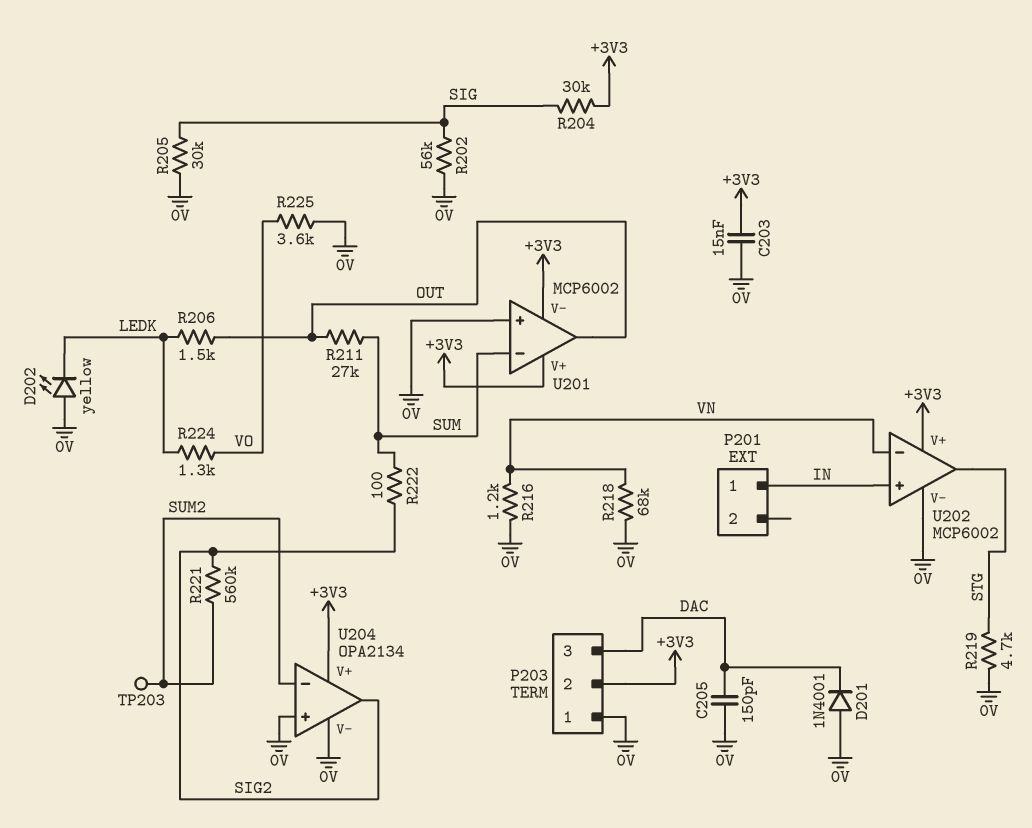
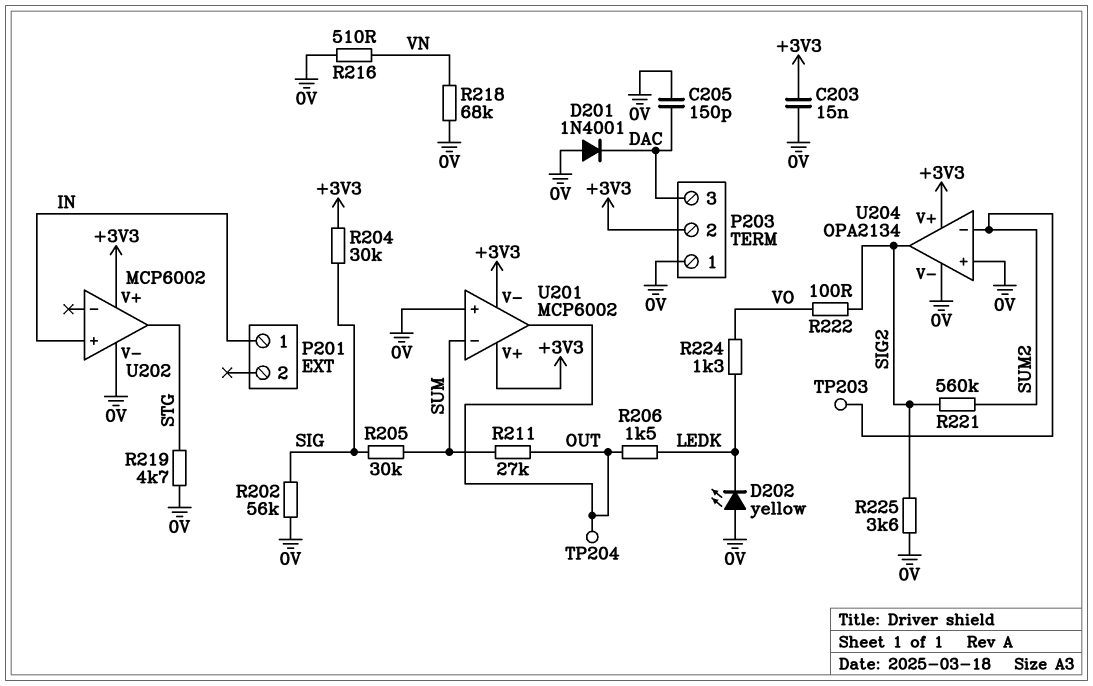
R205: 30k (0V, SIG) -> 30k (SIG, SUM)
R216: 1.2k (0V, VN) -> 510 (0V, VN)
R222: 100 (SIG2, SUM) -> 100 (SIG2, VO)
R225: 3.6k (0V, VO) -> 3.6k (0V, SIG2)
TP204: none -> test point (OUT)
U202 pin in-: VN -> none

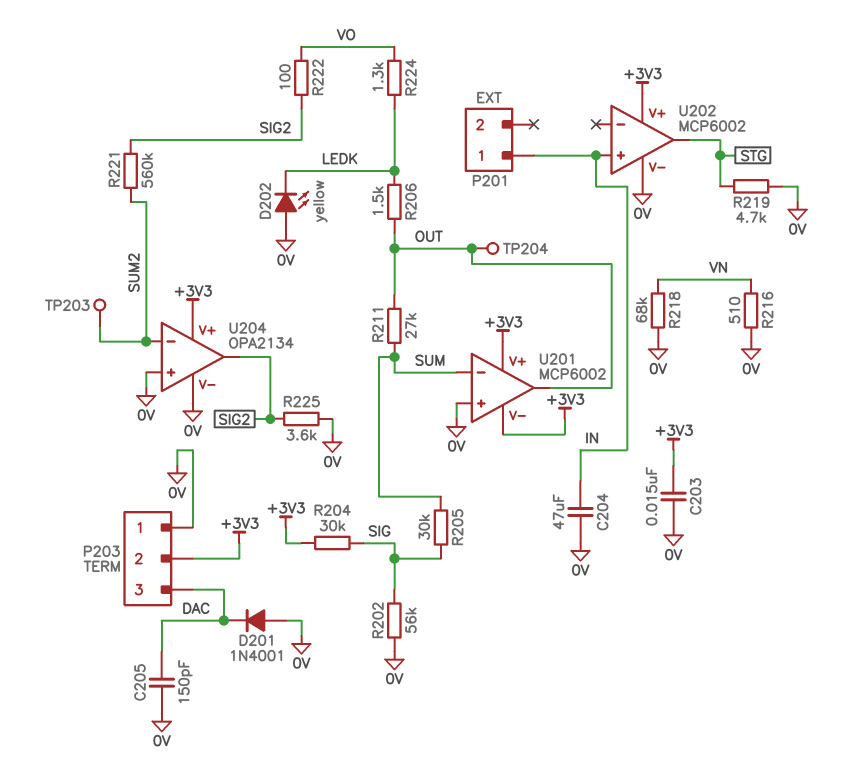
C204: none -> 47uF (0V, IN)

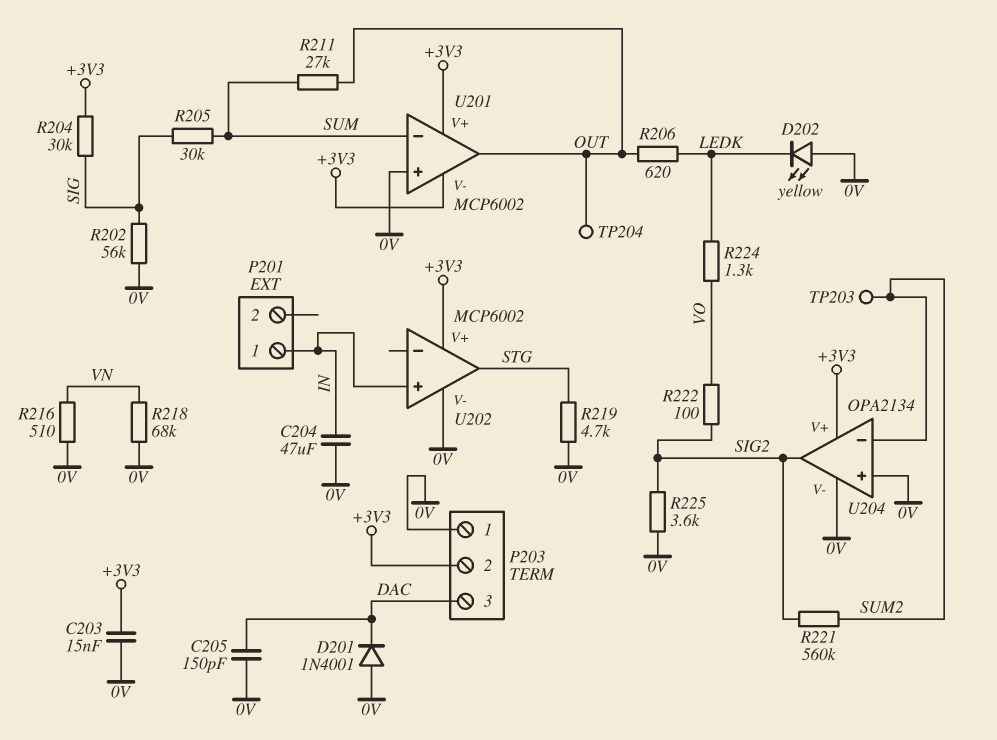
R206: 1.5k (LEDK, OUT) -> 620 (LEDK, OUT)

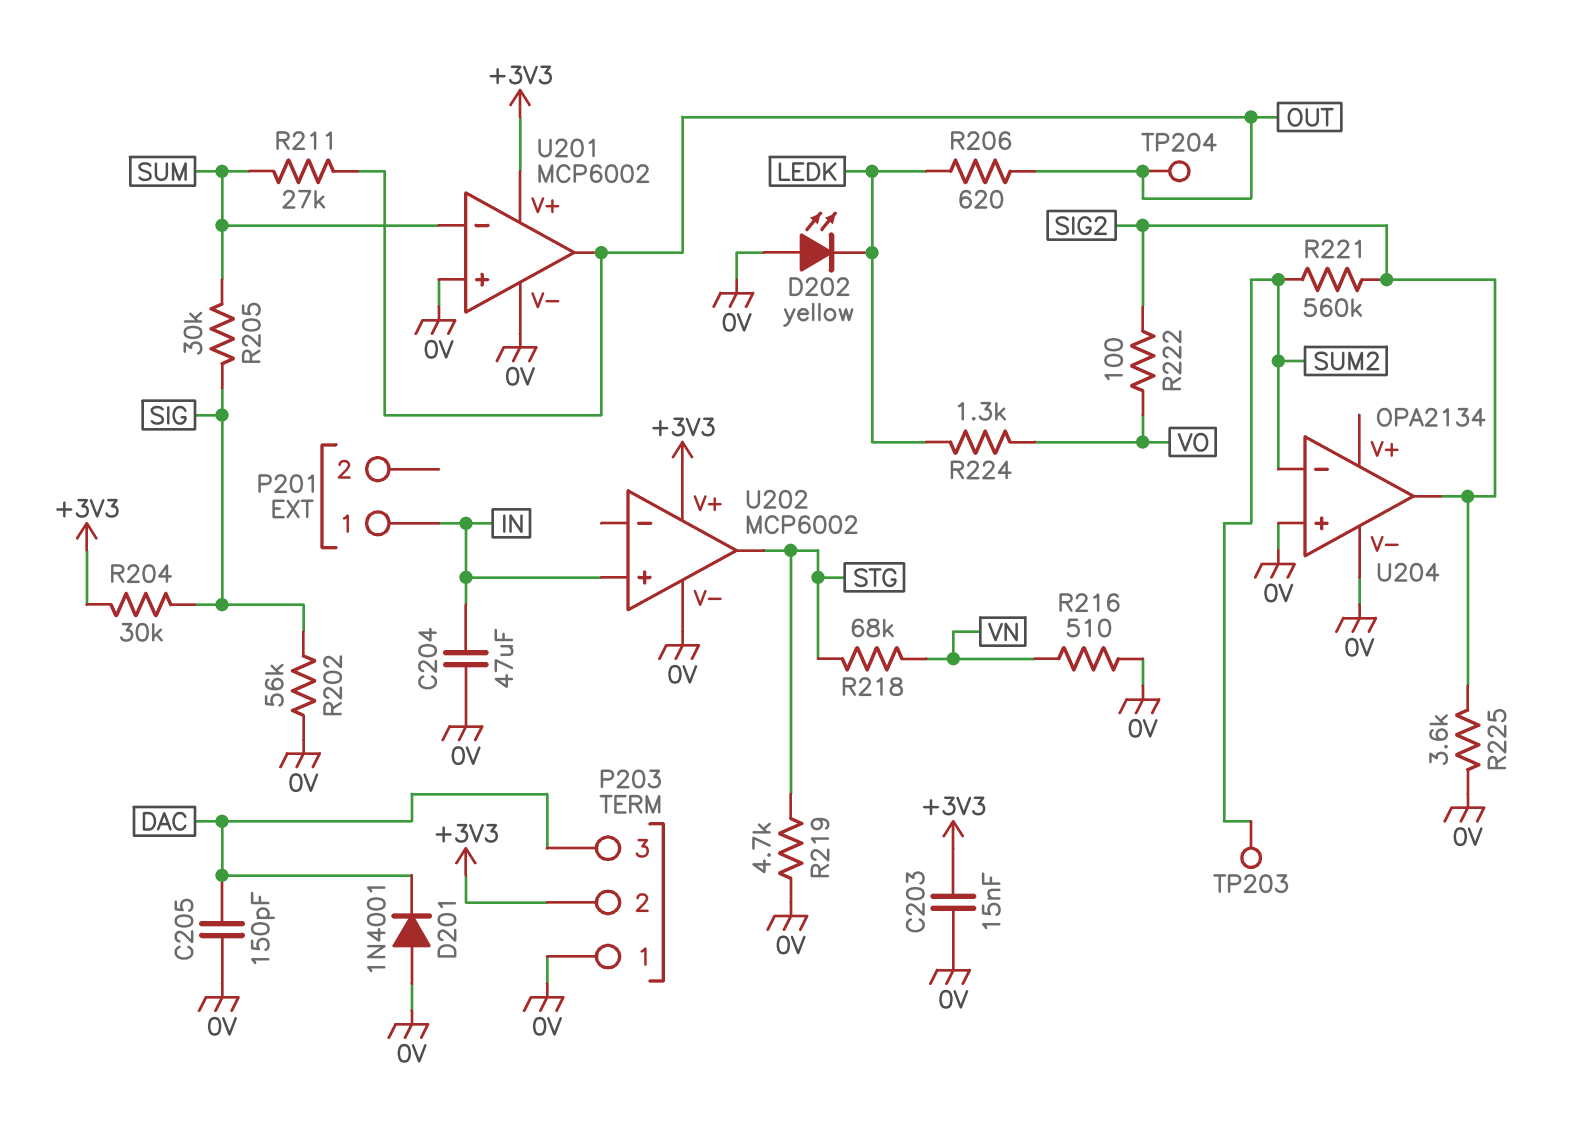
R218: 68k (0V, VN) -> 68k (STG, VN)
U201 pin V-: +3V3 -> 0V
U204 pin V+: +3V3 -> none

